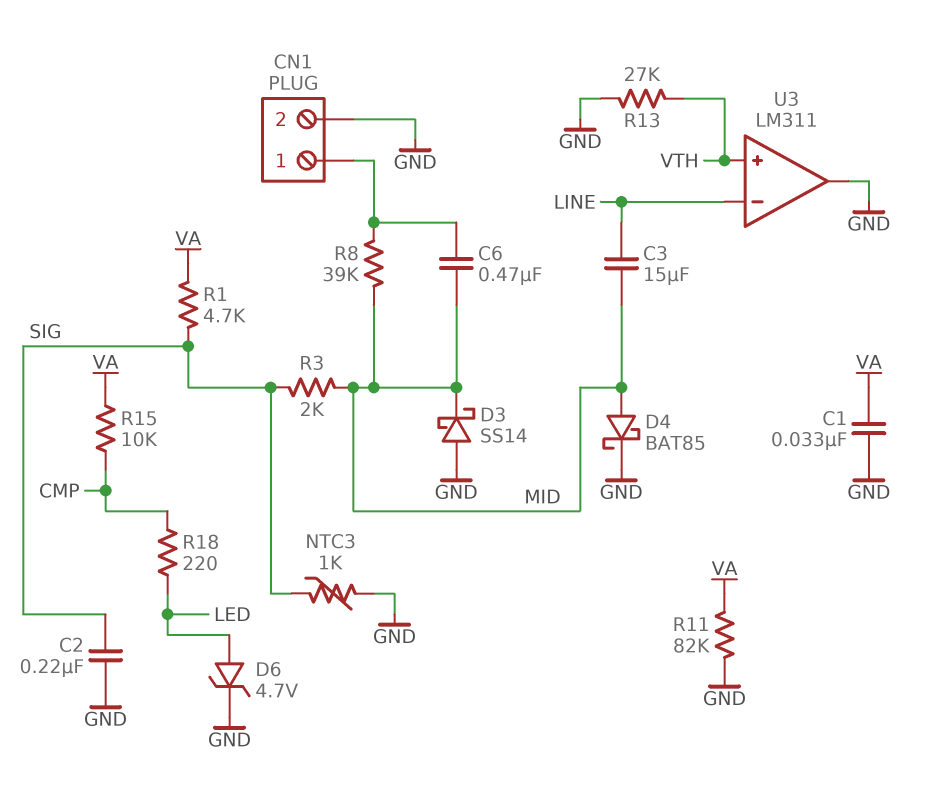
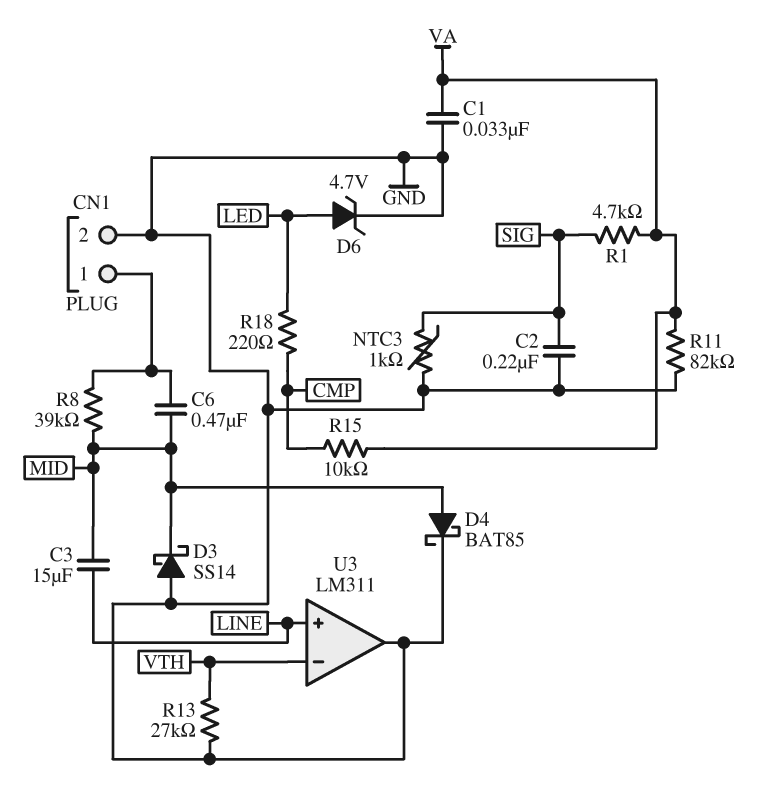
R3: 2k (MID, SIG) -> none
U3 pin in+: VTH -> LINE
U3 pin in-: LINE -> VTH

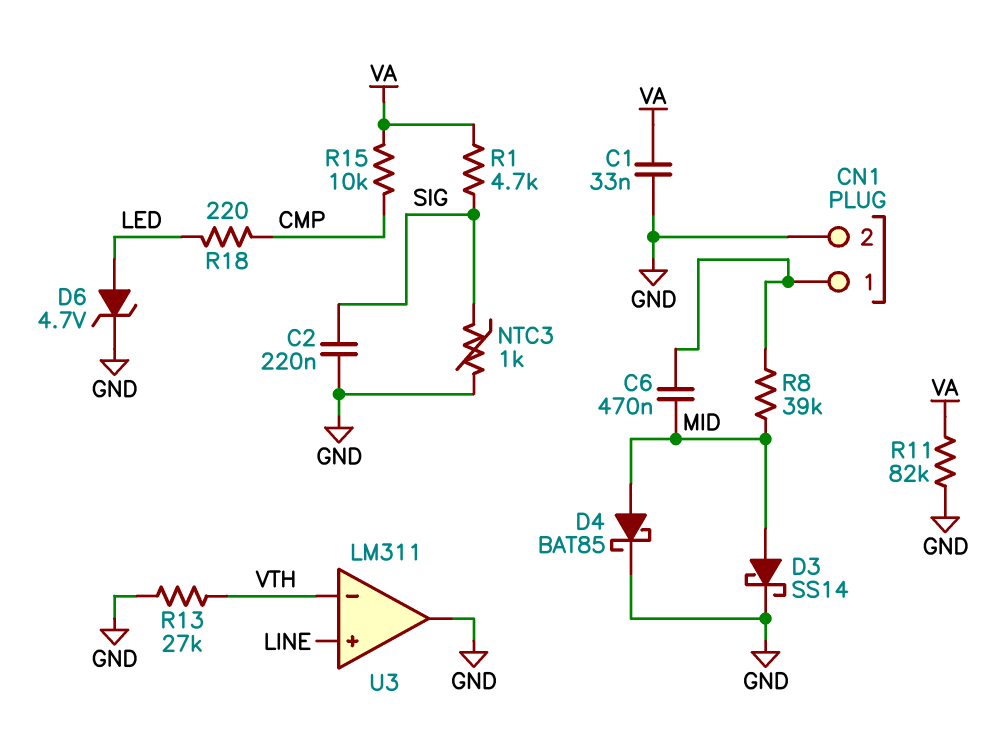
C3: 15uF (LINE, MID) -> none
D3: schottky SS14 (A GND, K MID) -> schottky SS14 (A MID, K GND)

